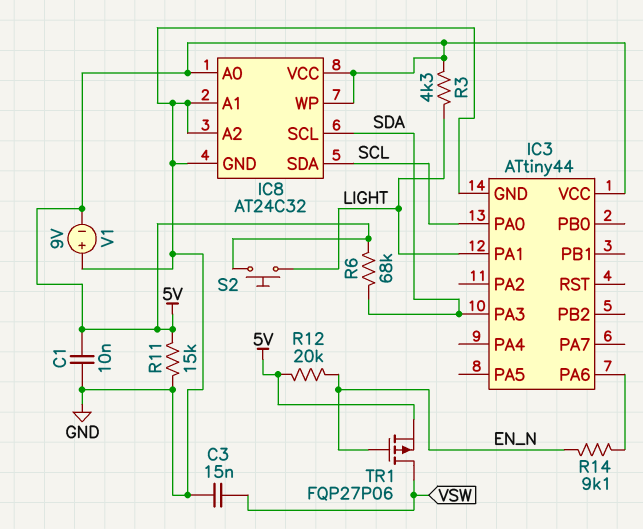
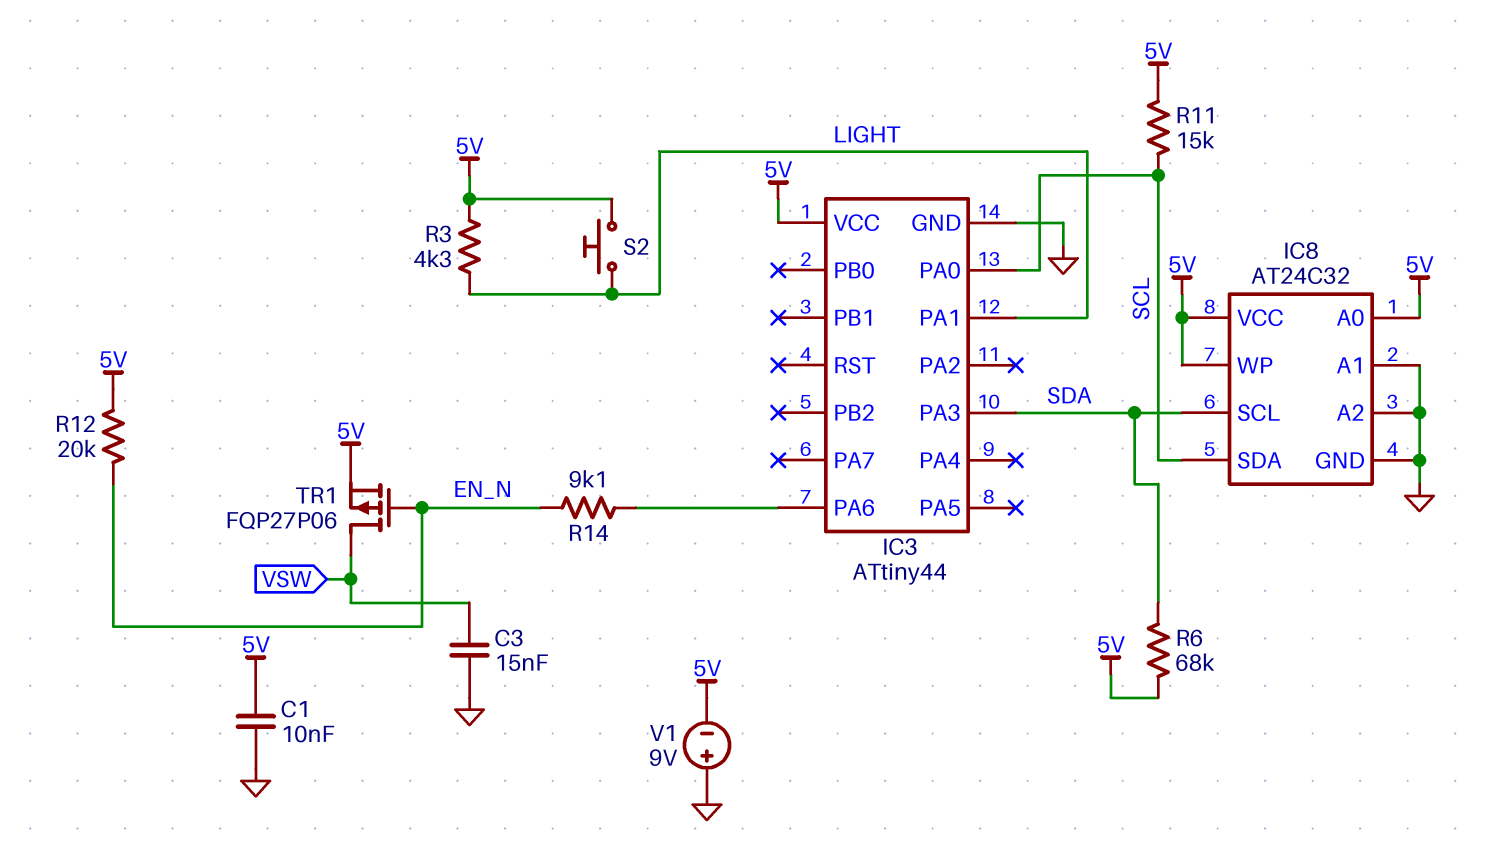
R11: 15k (5V, GND) -> 15k (5V, SCL)

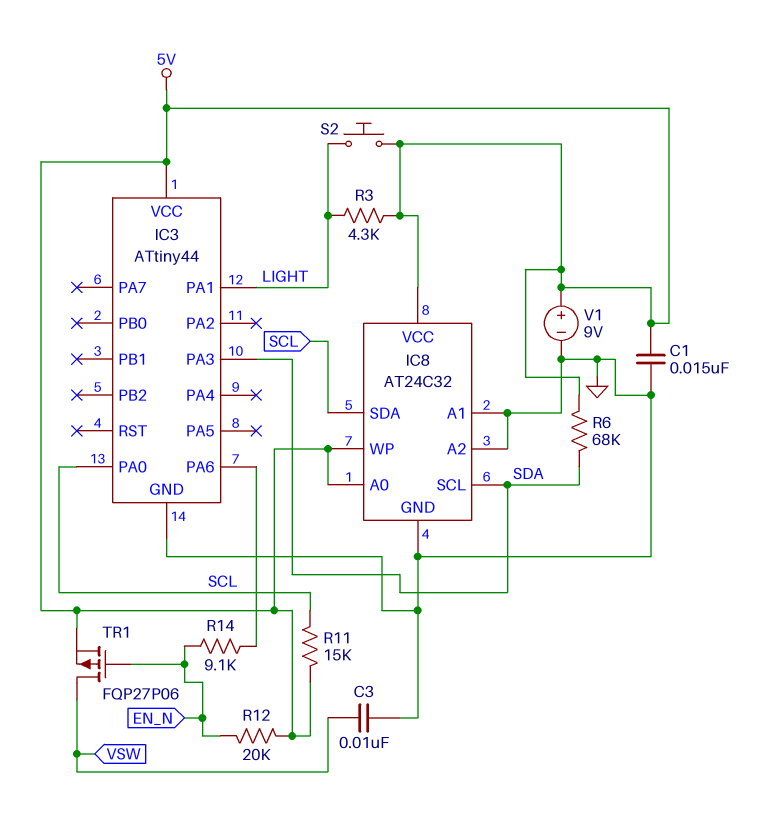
C1: 10nF (5V, GND) -> 15nF (5V, GND)
C3: 15nF (GND, VSW) -> 10nF (GND, VSW)
V1: 9V (plus GND, minus 5V) -> 9V (plus 5V, minus GND)

